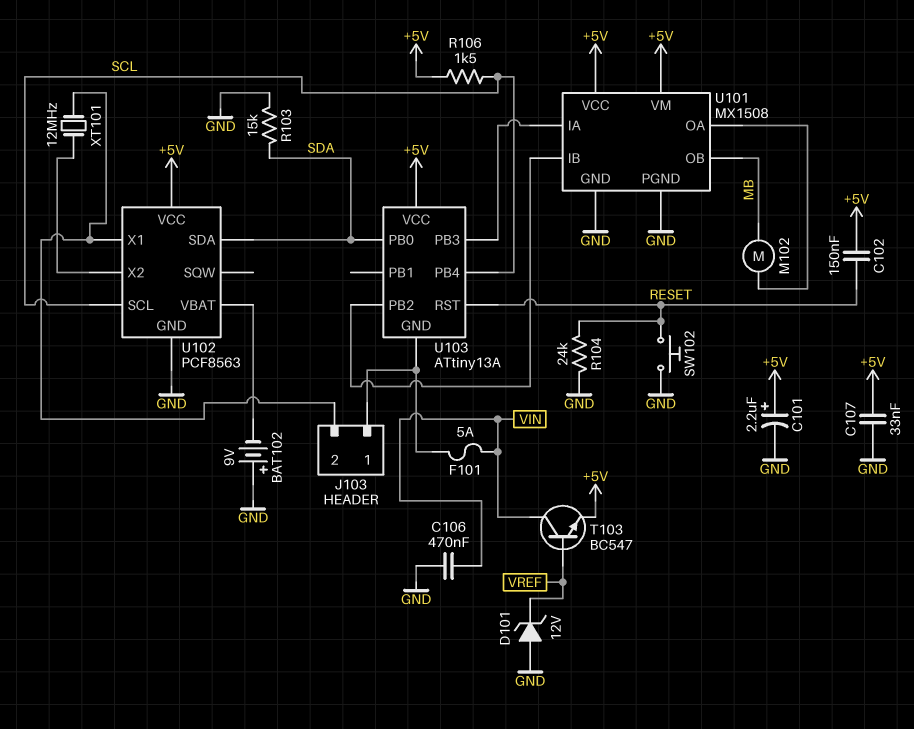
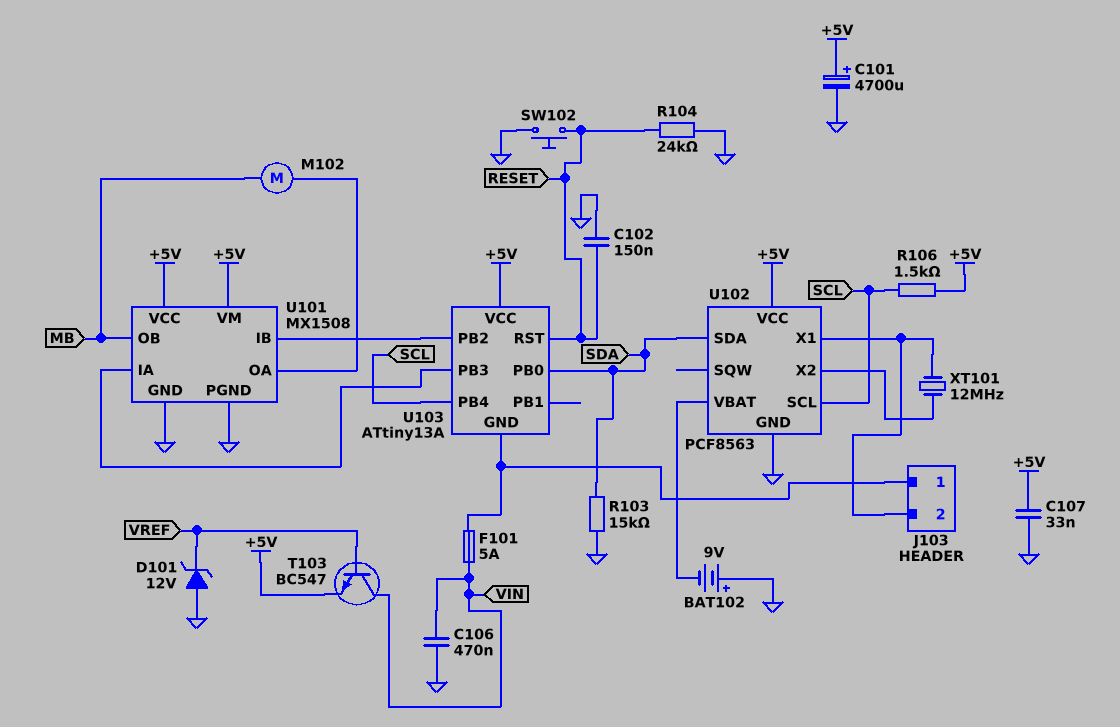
C101: 2.2uF (plus +5V, minus GND) -> 4700uF (plus +5V, minus GND)
C102: 150nF (+5V, RESET) -> 150nF (GND, RESET)

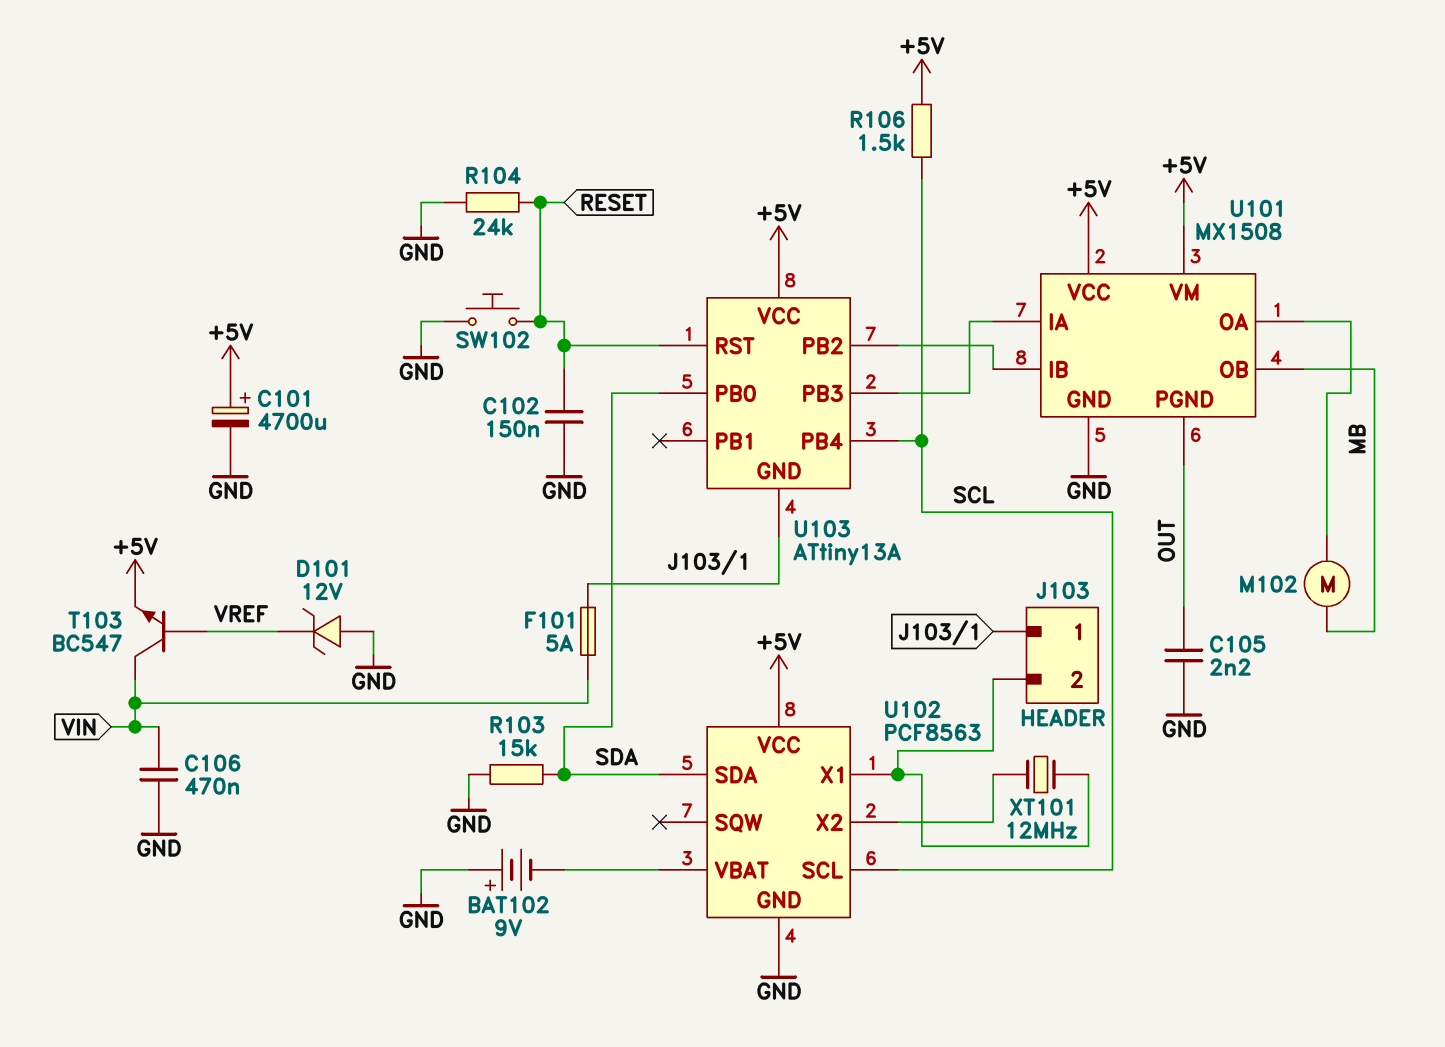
C105: none -> 2.2nF (GND, OUT)
C107: 33nF (+5V, GND) -> none
U101 pin PGND: GND -> OUT

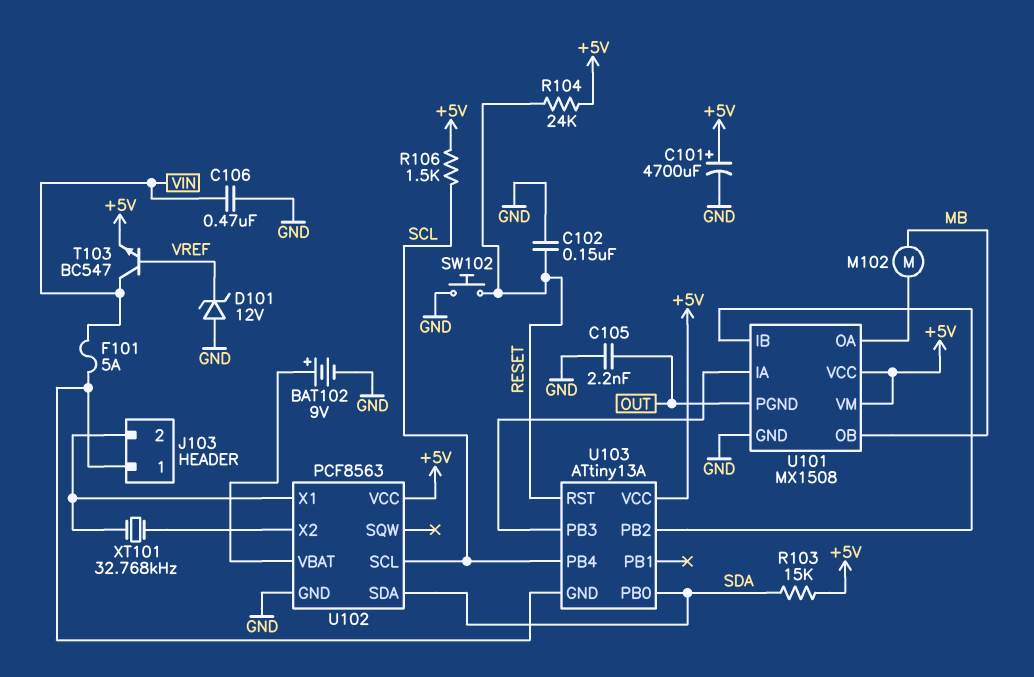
BAT102: 9V (plus GND, minus U102/VBAT) -> 9V (plus U102/VBAT, minus GND)
R103: 15k (GND, SDA) -> 15k (+5V, SDA)
R104: 24k (GND, RESET) -> 24k (+5V, RESET)
XT101: 12MHz (J103/2, U102/X2) -> 32.768kHz (J103/2, U102/X2)

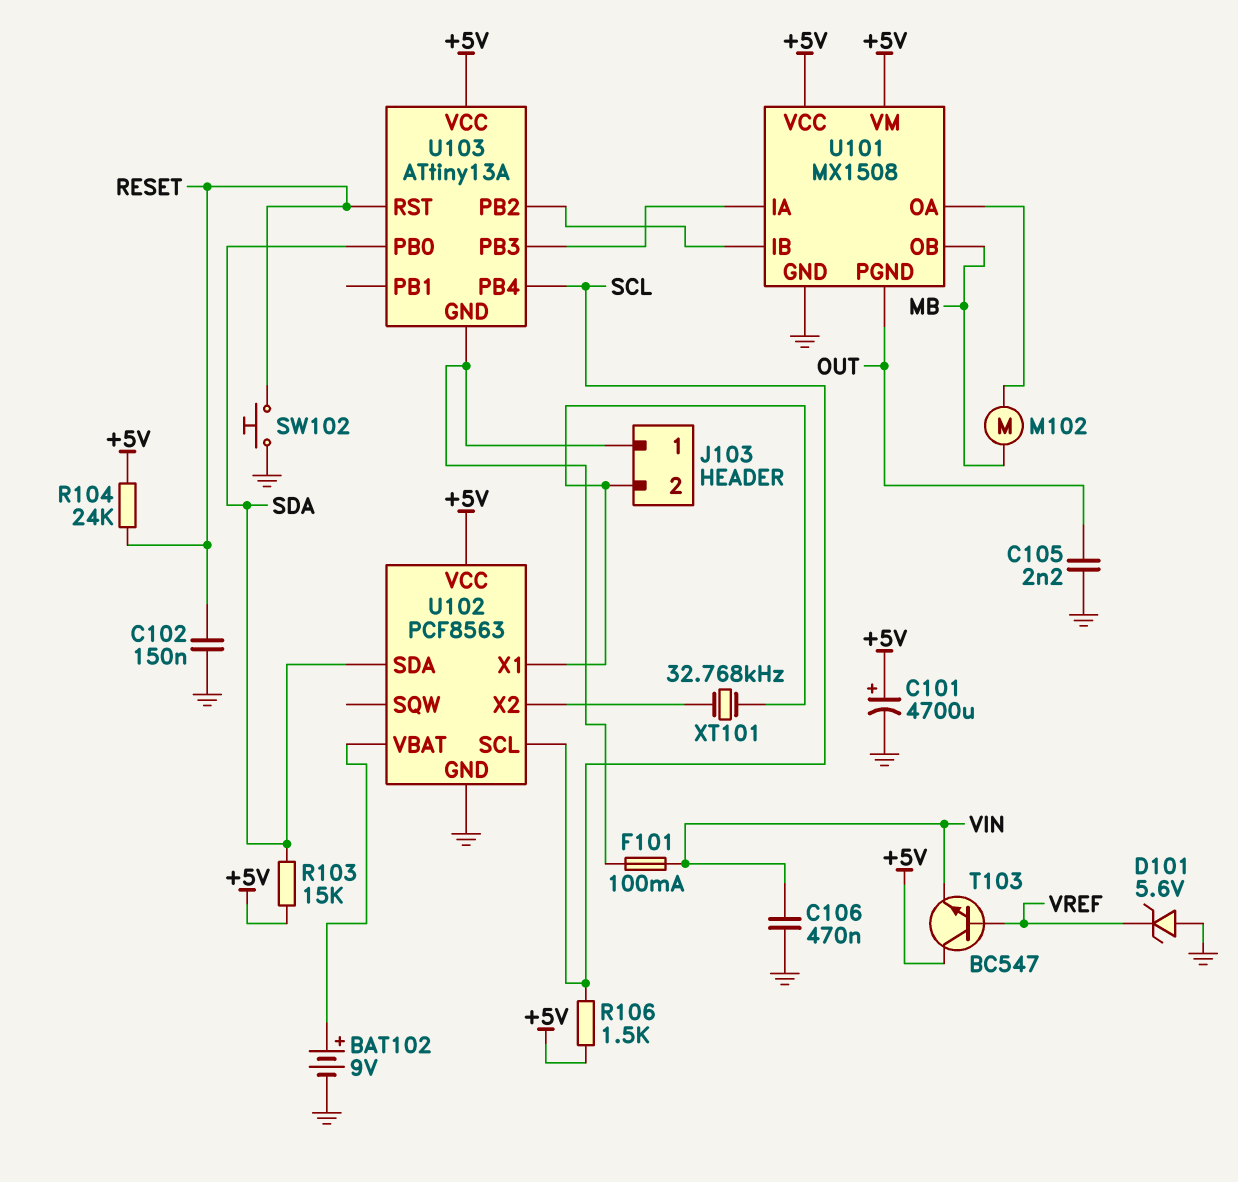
D101: zener 12V (A GND, K VREF) -> zener 5.6V (A GND, K VREF)
F101: 5A (J103/1, VIN) -> 100mA (J103/1, VIN)
T103: NPN BC547 (B VREF, C VIN, E +5V) -> NPN BC547 (B VREF, C +5V, E VIN)

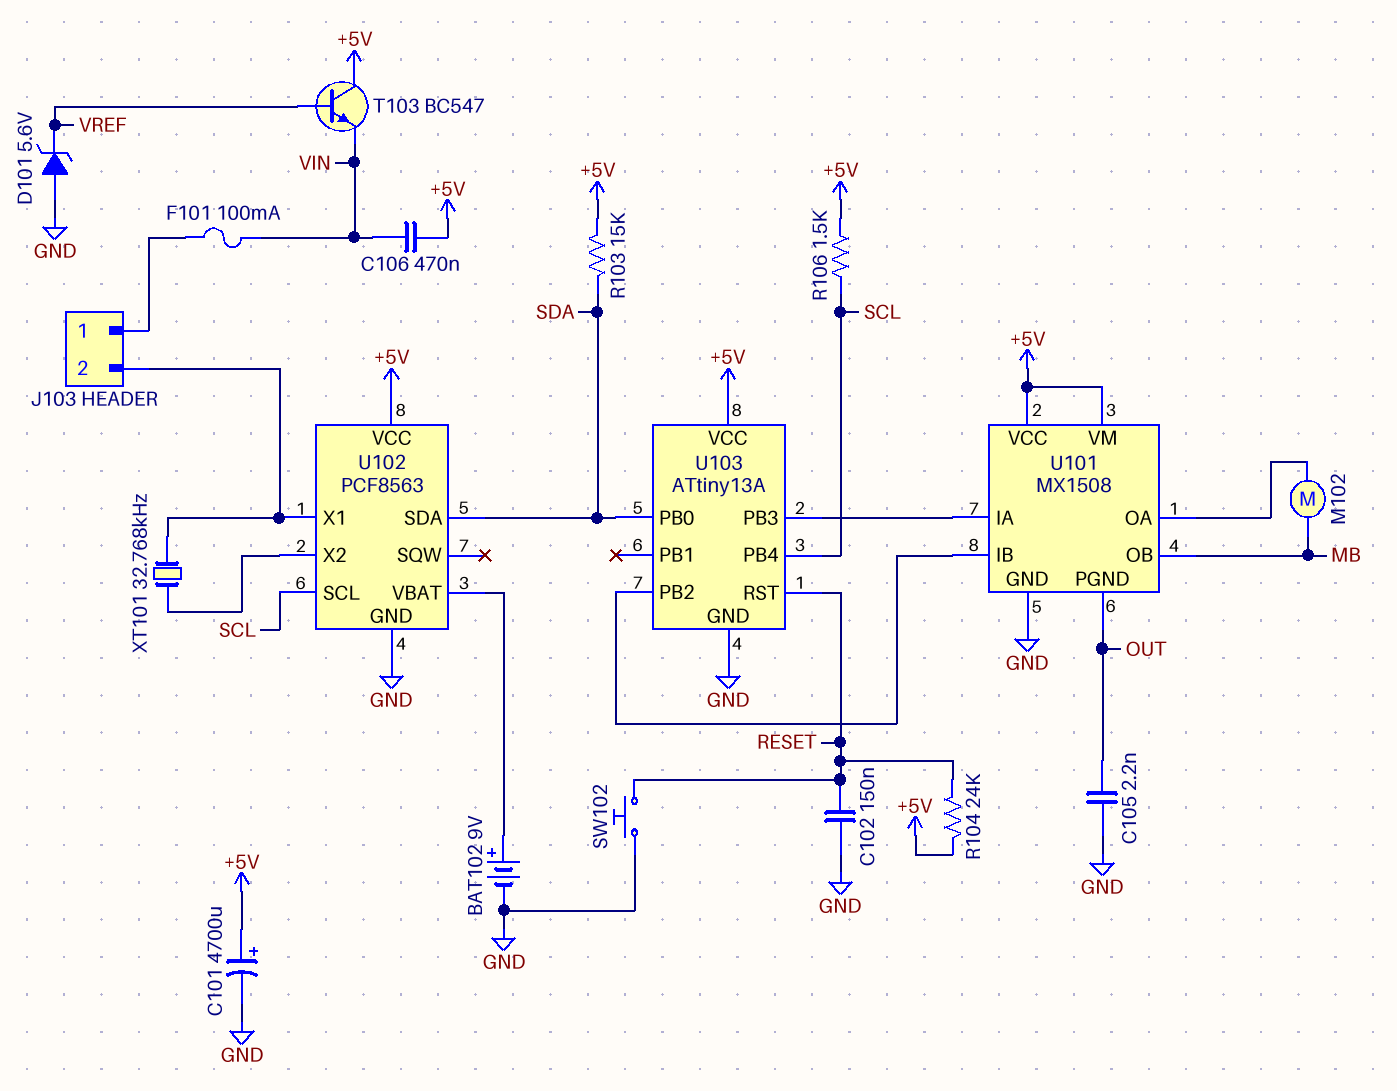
C106: 470nF (GND, VIN) -> 470nF (+5V, VIN)
U103 pin GND: J103/1 -> GND

